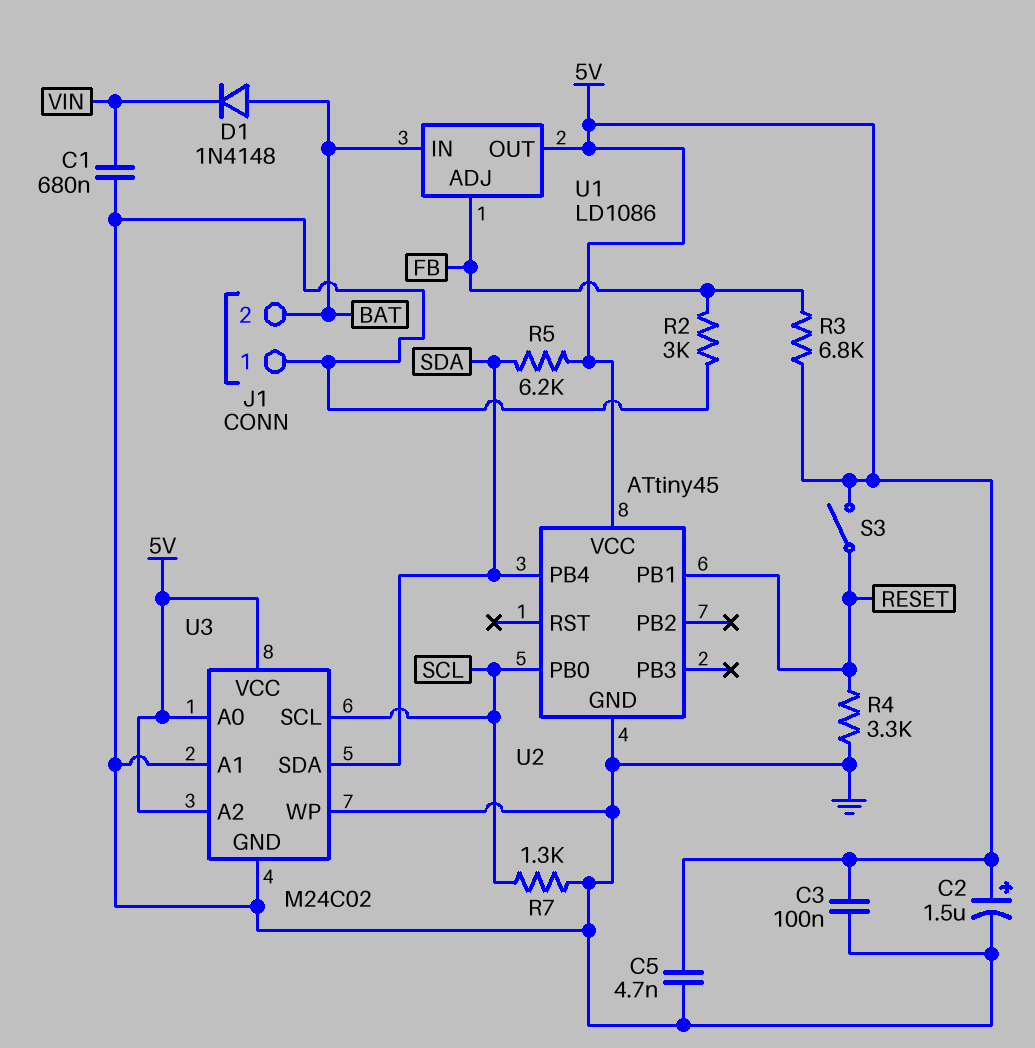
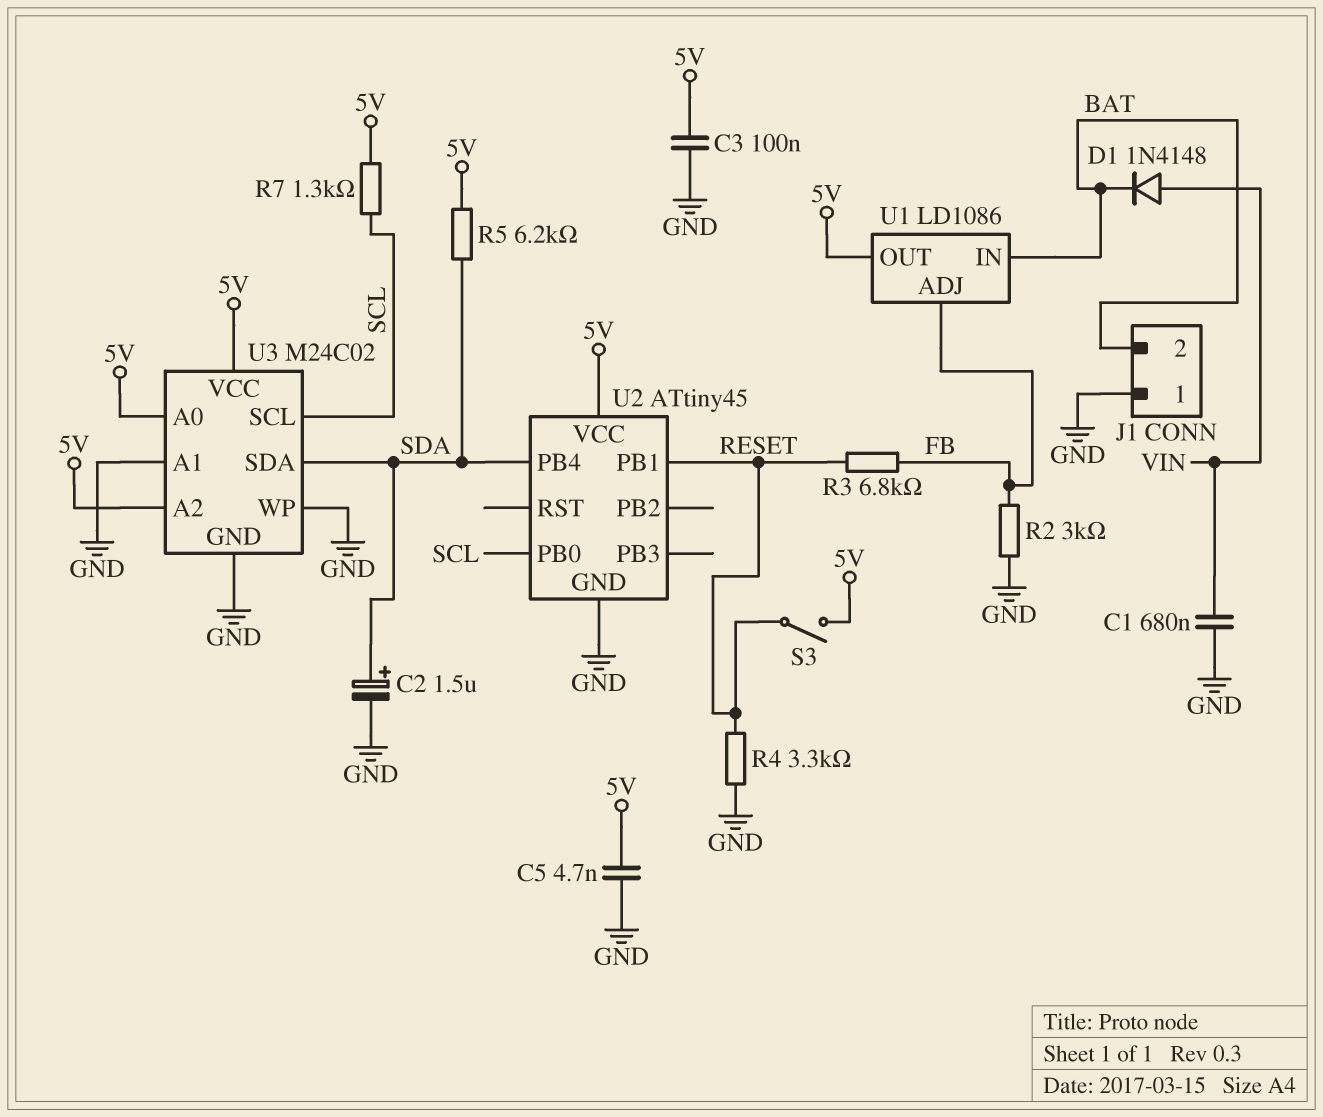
C2: 1.5uF (plus 5V, minus GND) -> 1.5uF (plus SDA, minus GND)
D1: diode 1N4148 (A BAT, K VIN) -> diode 1N4148 (A VIN, K BAT)
R3: 6.8k (5V, FB) -> 6.8k (FB, RESET)
R7: 1.3k (GND, SCL) -> 1.3k (5V, SCL)

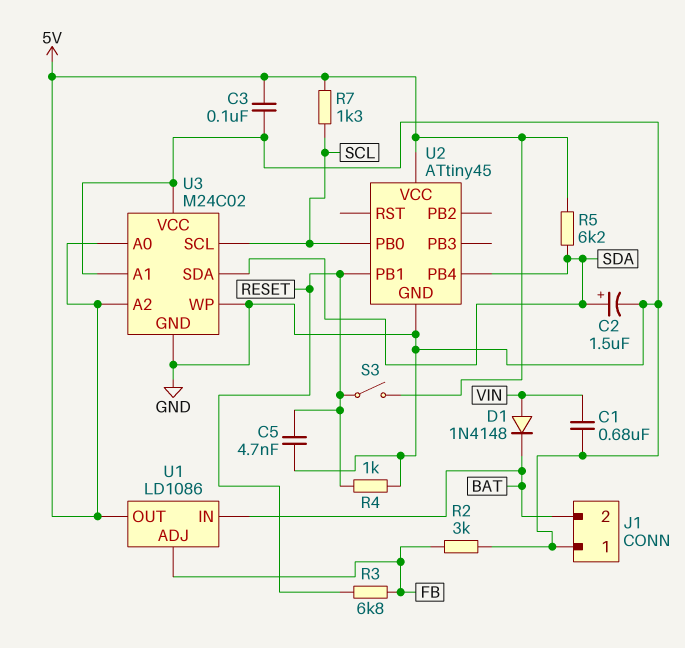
C5: 4.7nF (5V, GND) -> 4.7nF (GND, RESET)
R4: 3.3k (GND, RESET) -> 1k (GND, RESET)
U3 pin VCC: 5V -> GND

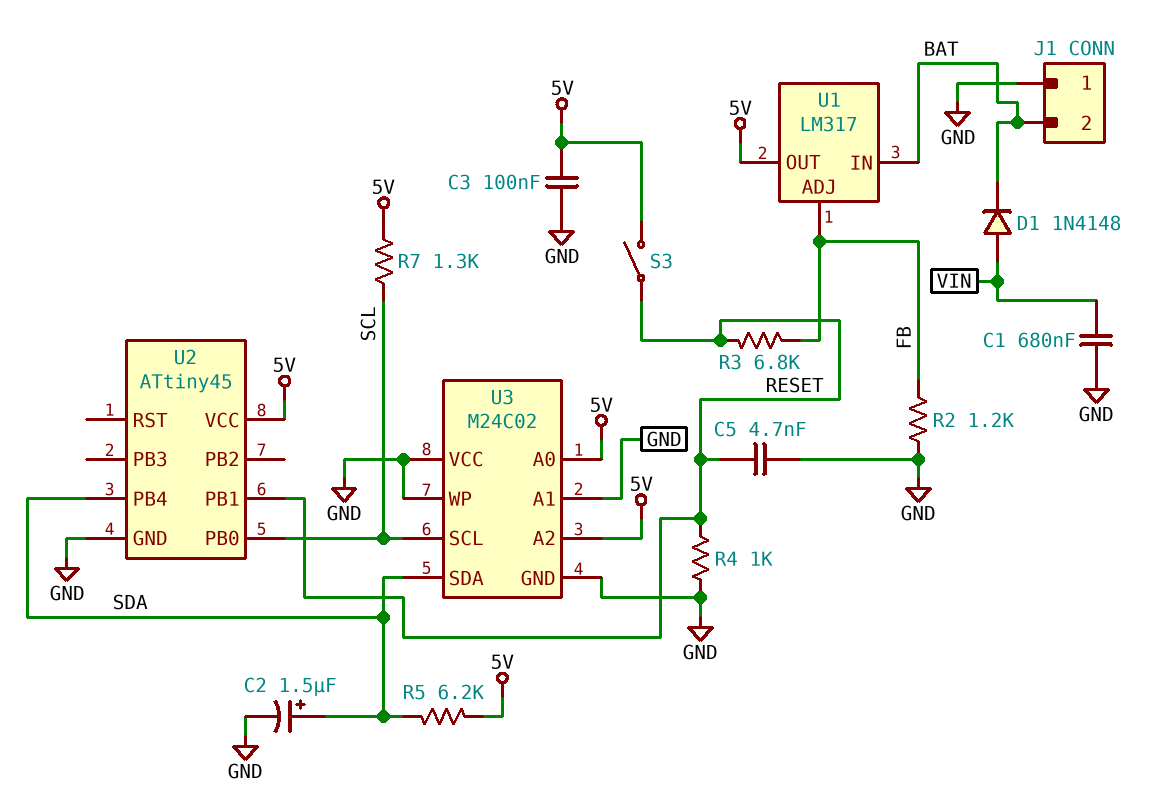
R2: 3k (FB, GND) -> 1.2k (FB, GND)
U1: LD1086 -> LM317

